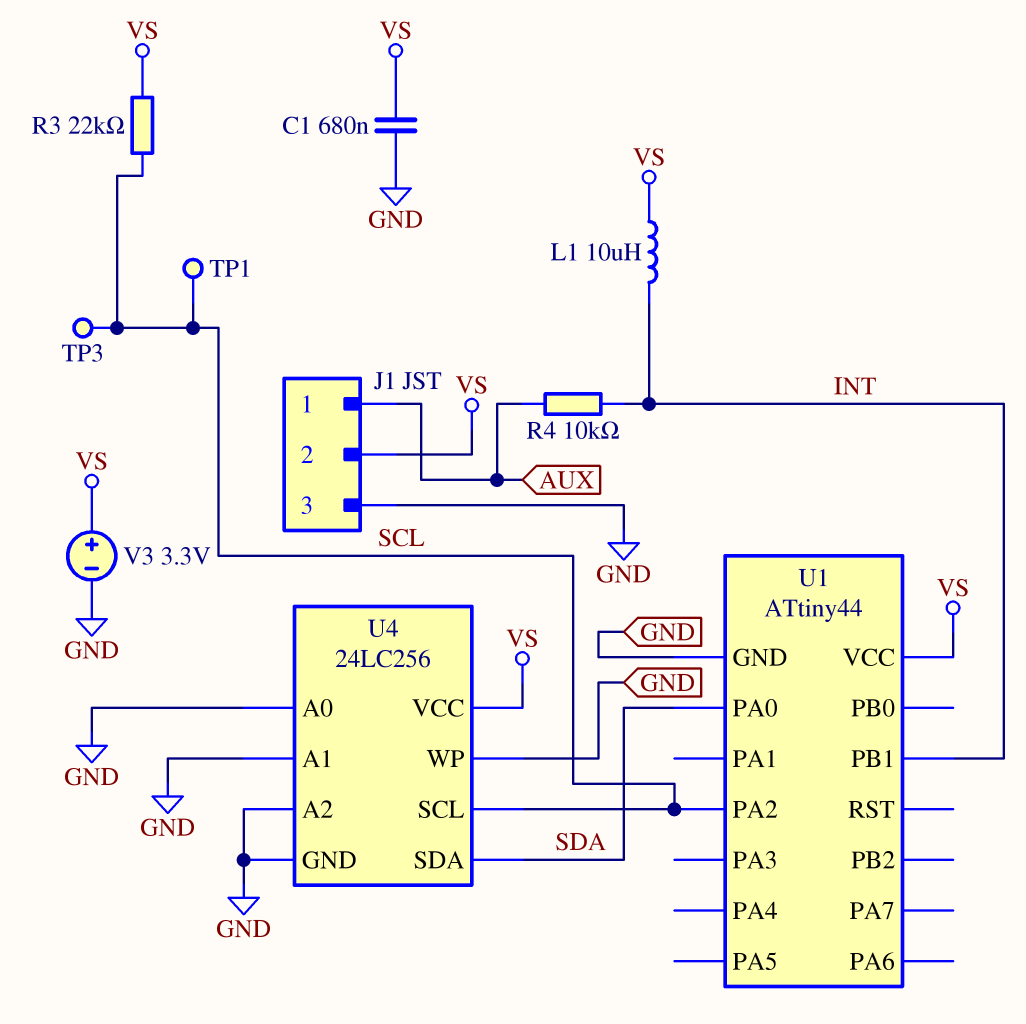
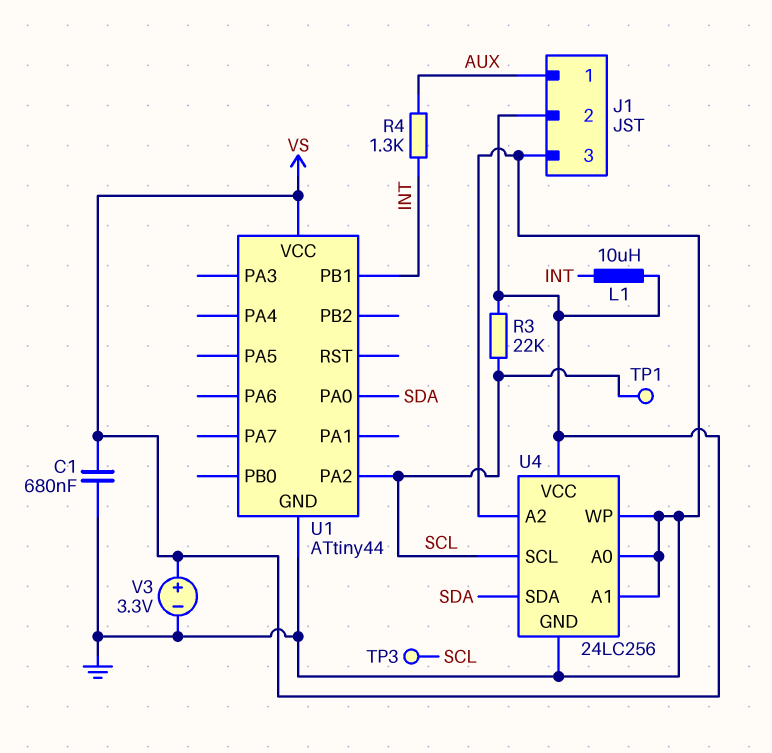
R4: 10k (AUX, INT) -> 1.3k (AUX, INT)

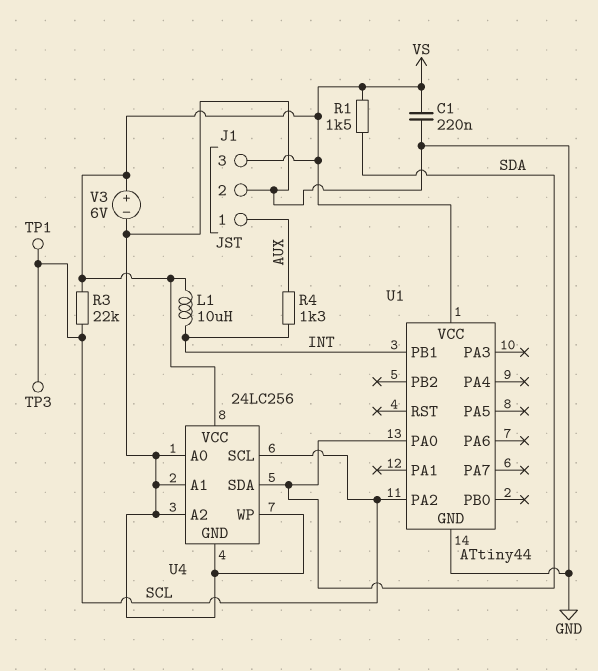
C1: 680nF (GND, VS) -> 220nF (GND, VS)
J1 pin 2: VS -> GND
J1 pin 3: GND -> VS
R1: none -> 1.5k (SDA, VS)
V3: 3.3V (plus VS, minus GND) -> 6V (plus VS, minus GND)

